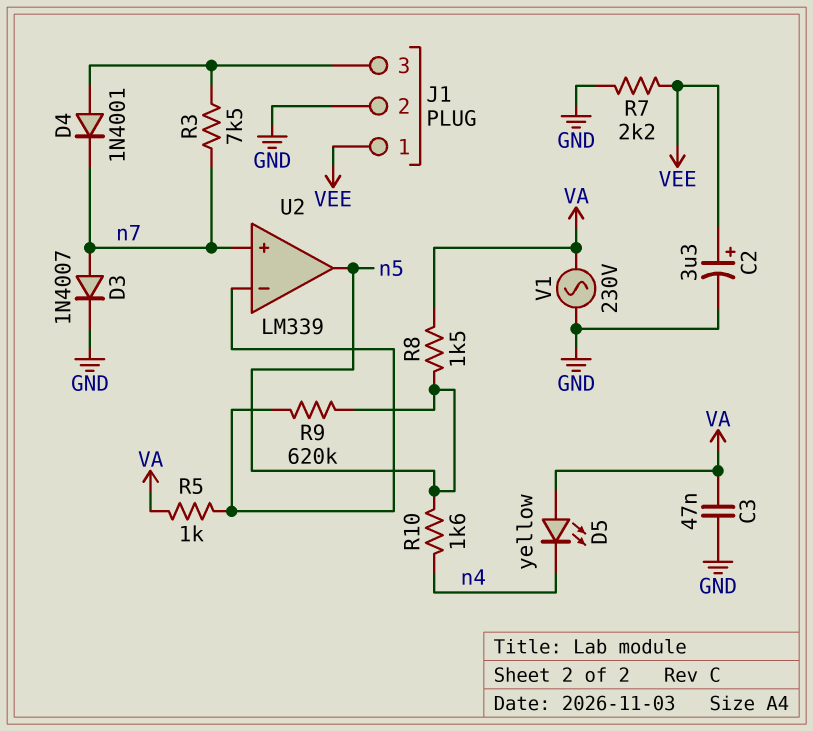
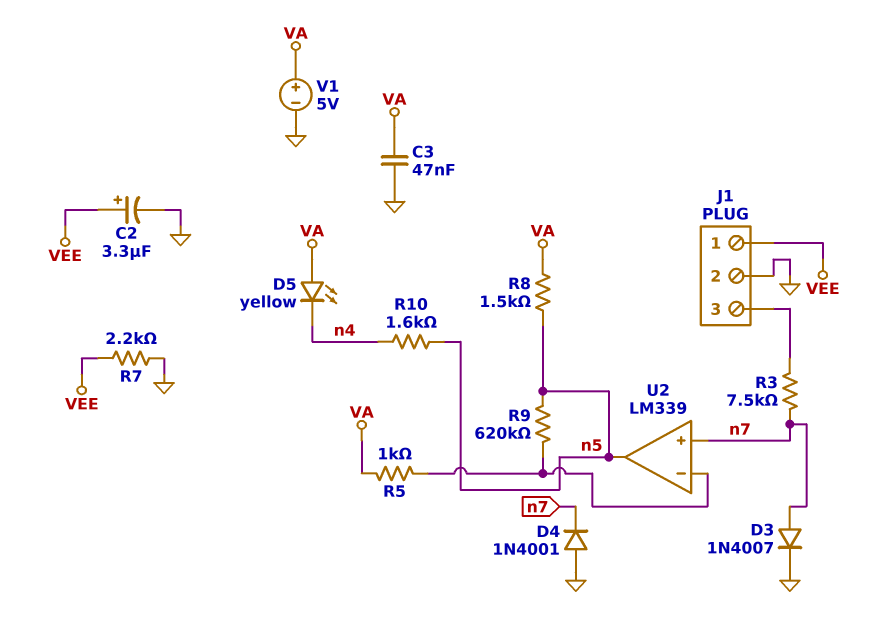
D4: diode 1N4001 (A J1/3, K n7) -> diode 1N4001 (A GND, K n7)
V1: AC 230V (GND, VA) -> 5V (plus VA, minus GND)

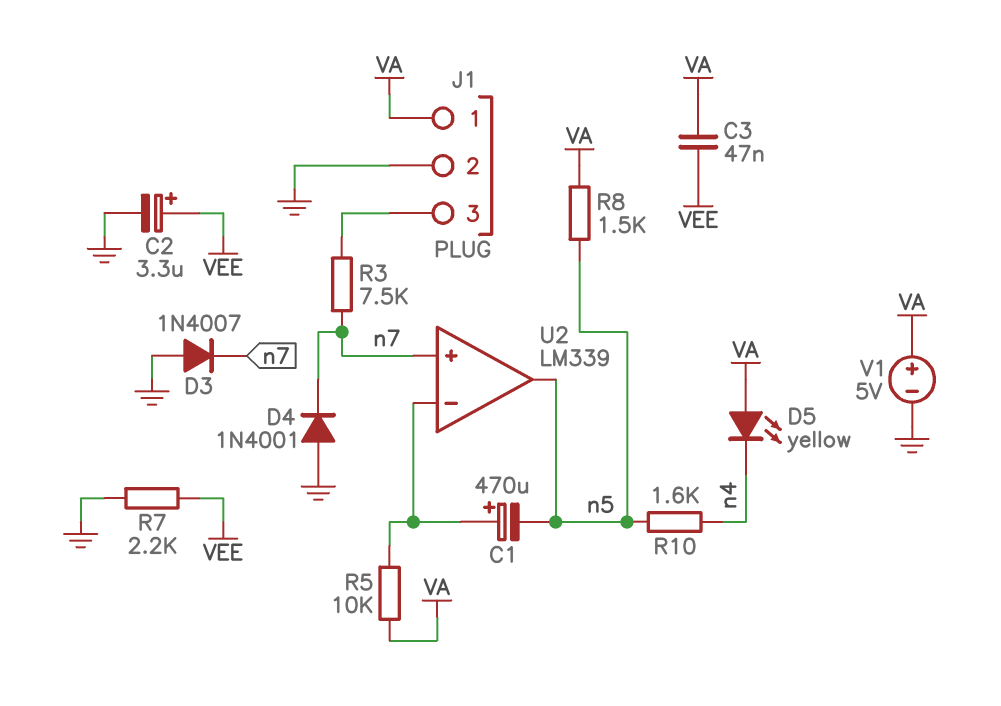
C1: none -> 470uF (plus U2/in-, minus n5)
C3: 47nF (GND, VA) -> 47nF (VA, VEE)
D3: diode 1N4007 (A n7, K GND) -> diode 1N4007 (A GND, K n7)
J1 pin 1: VEE -> VA
R5: 1k (U2/in-, VA) -> 10k (U2/in-, VA)
R9: 620k (U2/in-, n5) -> none

